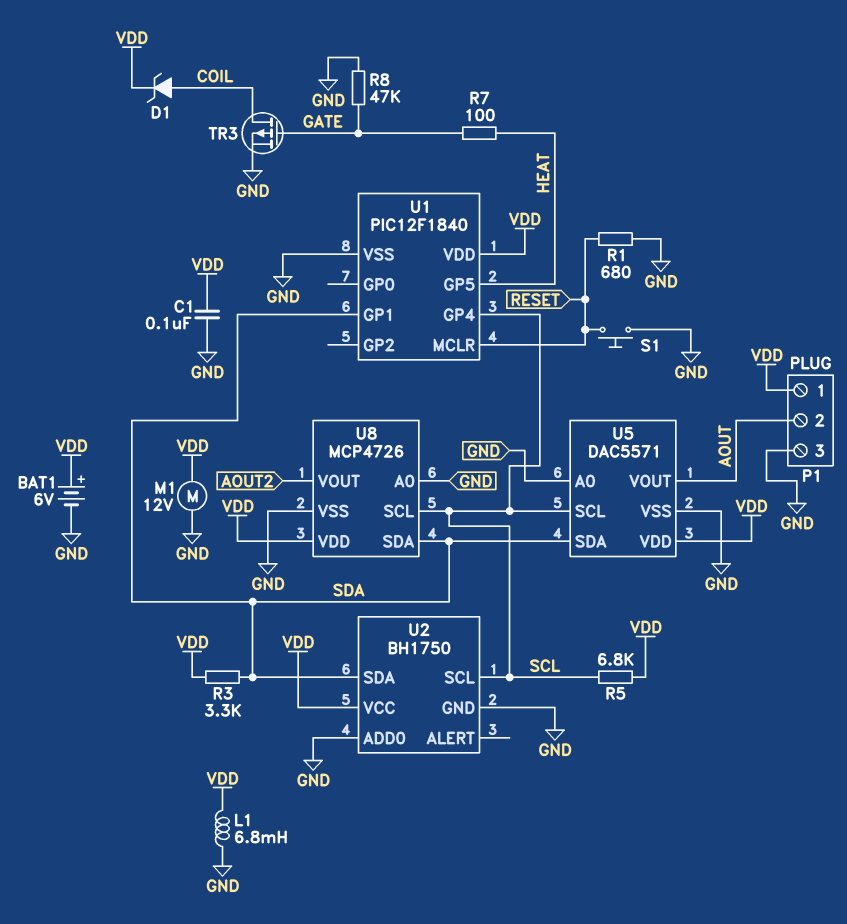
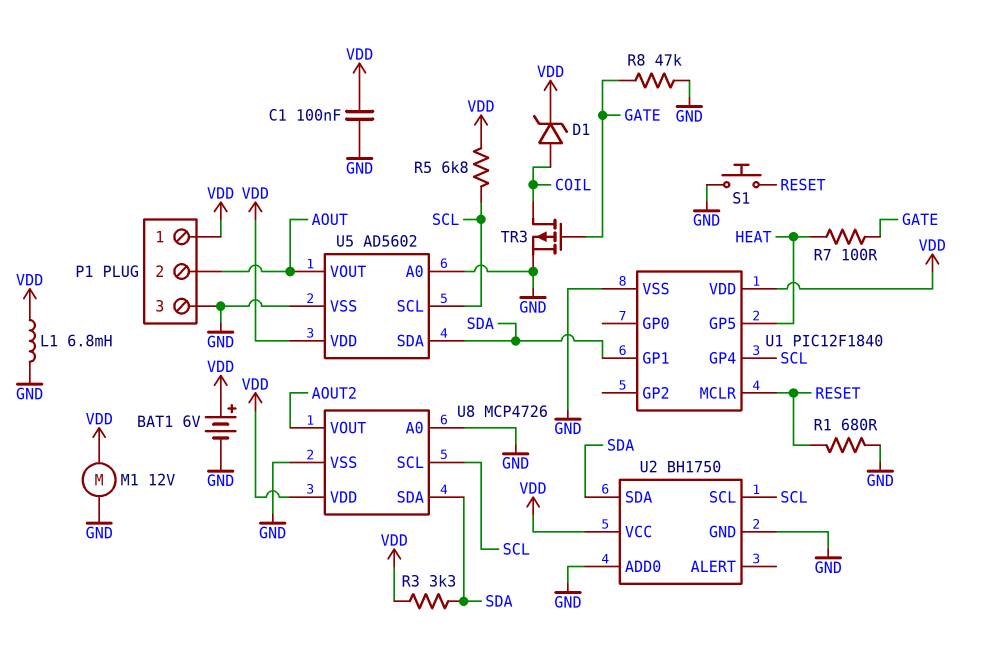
U5: DAC5571 -> AD5602

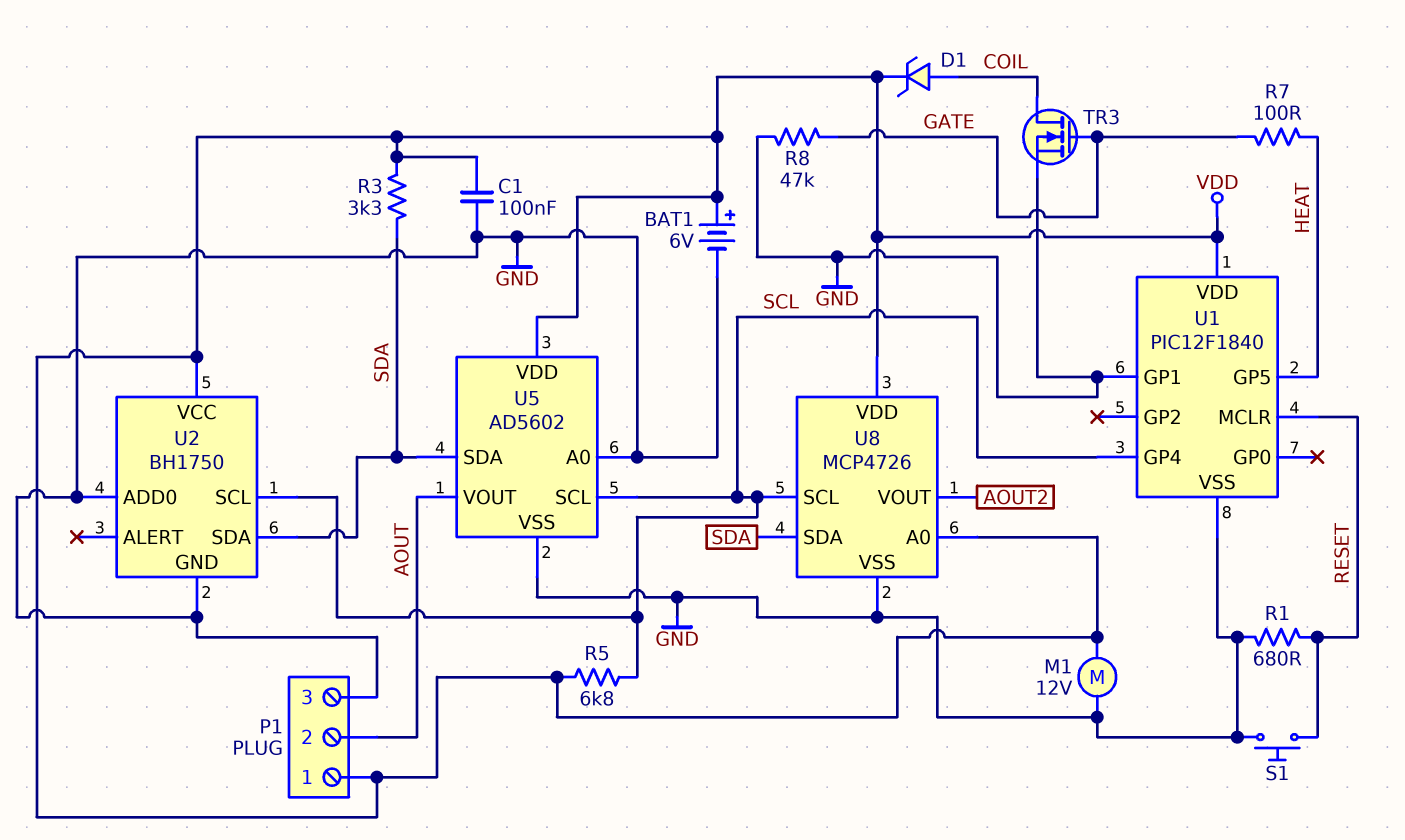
L1: 6.8mH (GND, VDD) -> none
TR3: PMOS (G GATE, D COIL, S GND) -> NMOS (G GATE, D COIL, S GND)
U1 pin GP1: SDA -> GND
U8 pin A0: GND -> VDD

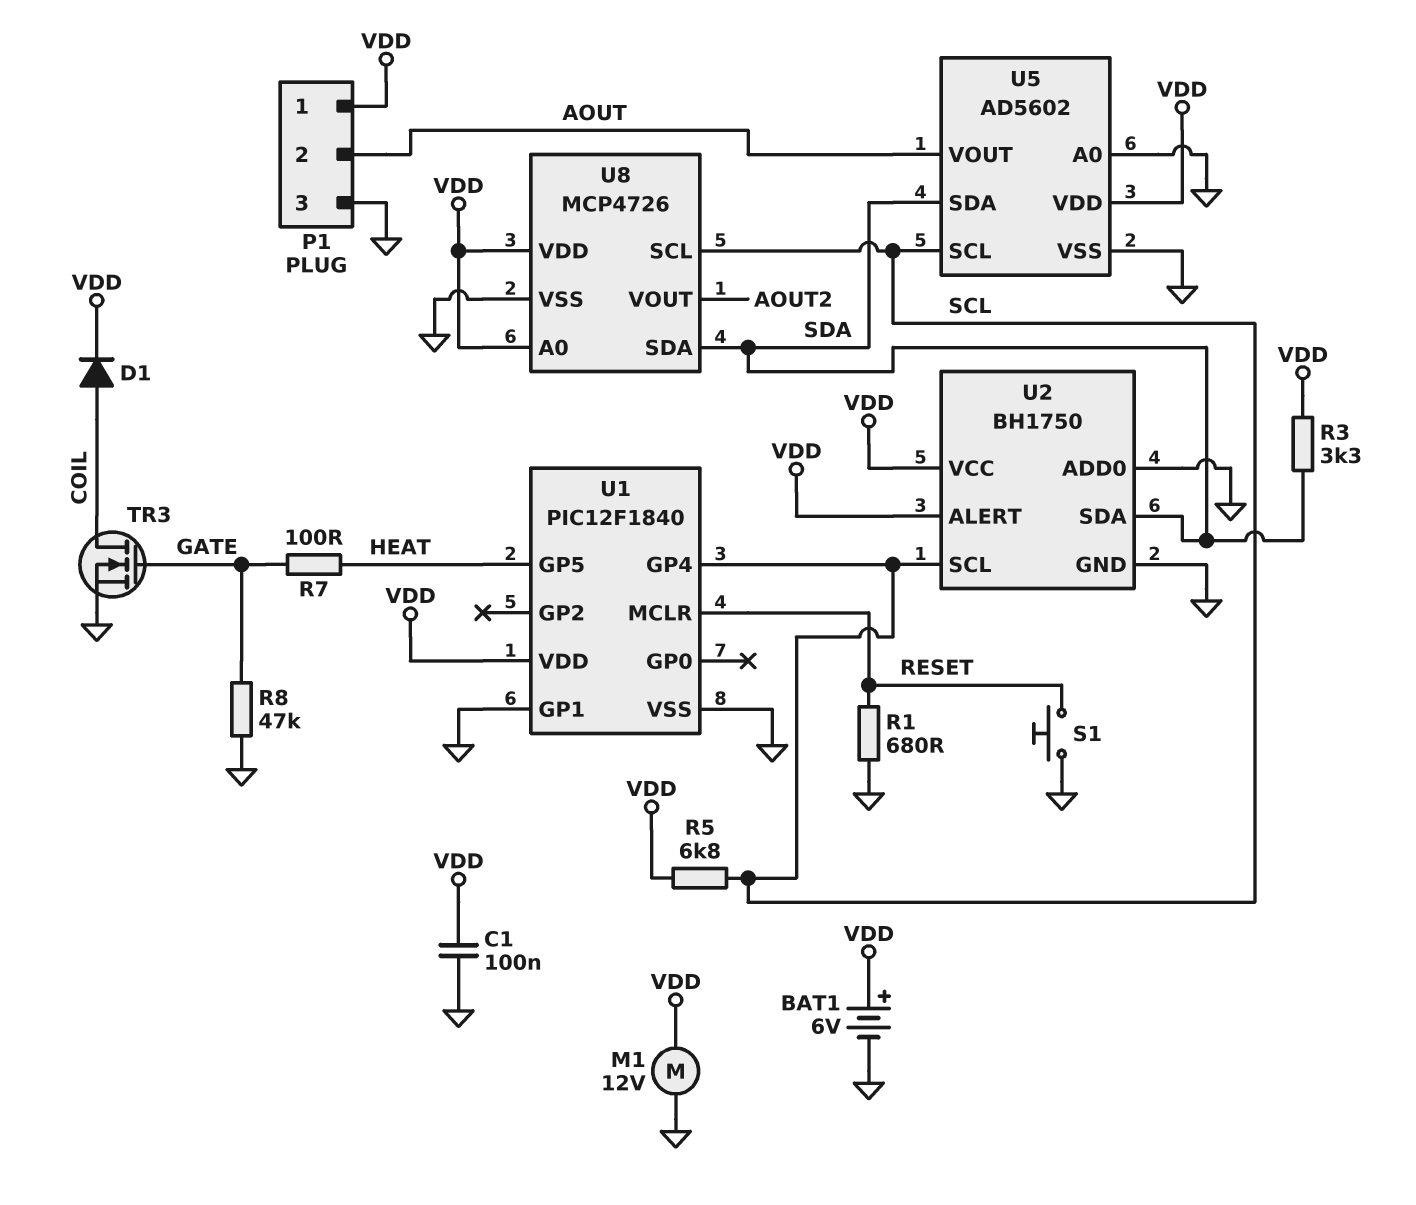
D1: zener (A COIL, K VDD) -> diode (A COIL, K VDD)
U2 pin ALERT: none -> VDD

